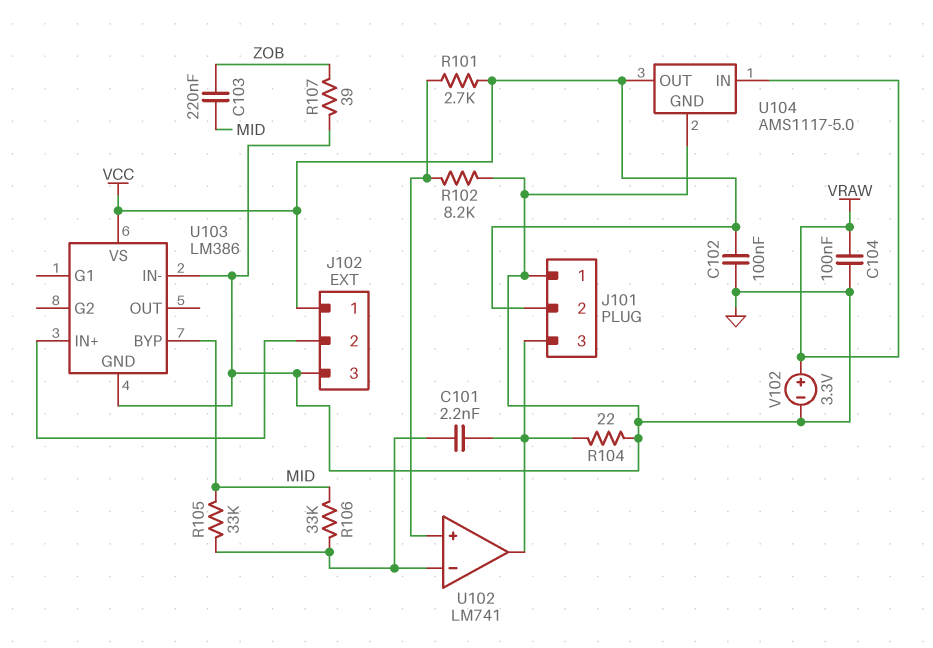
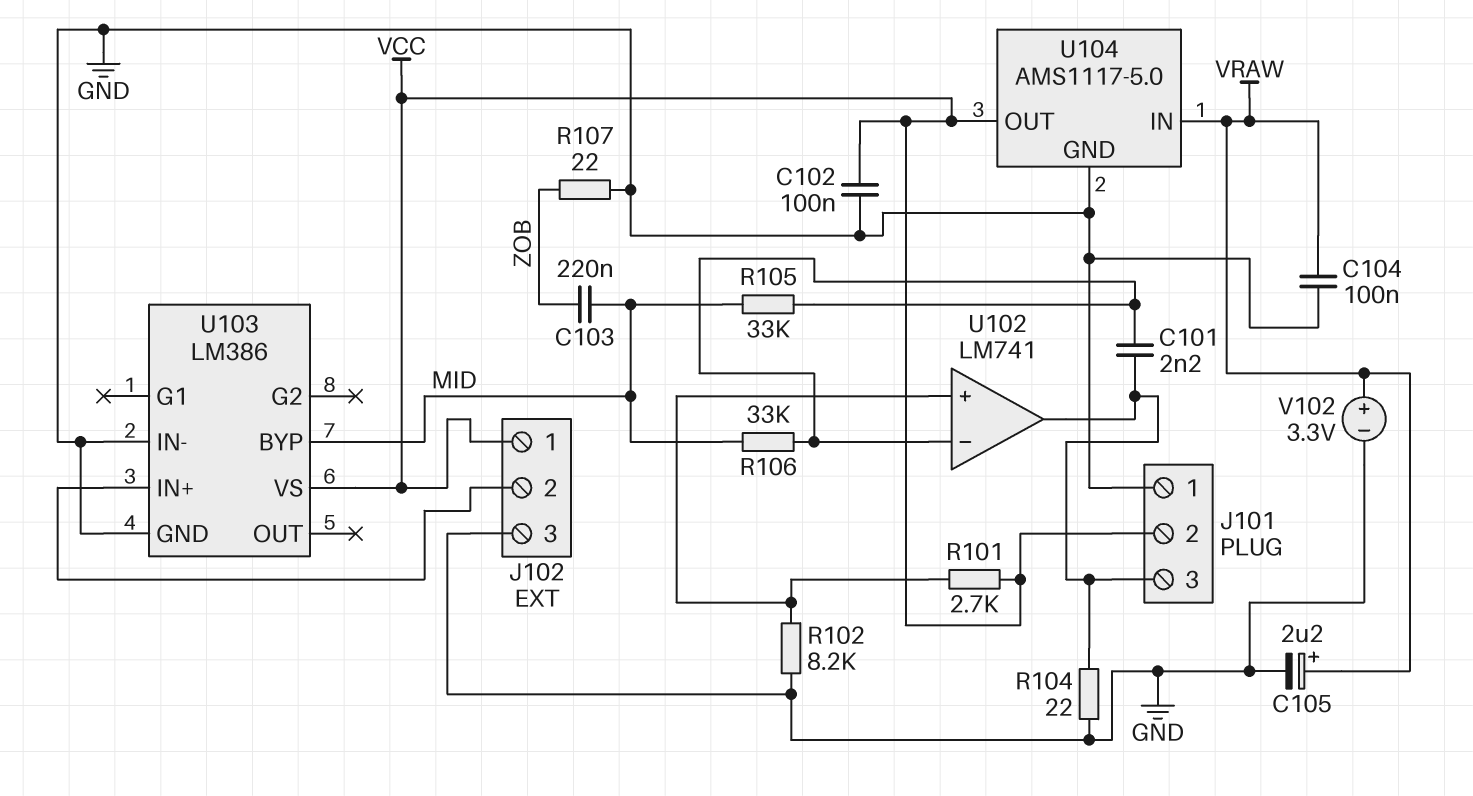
C105: none -> 2.2uF (plus VRAW, minus GND)
R107: 39 (GND, ZOB) -> 22 (GND, ZOB)

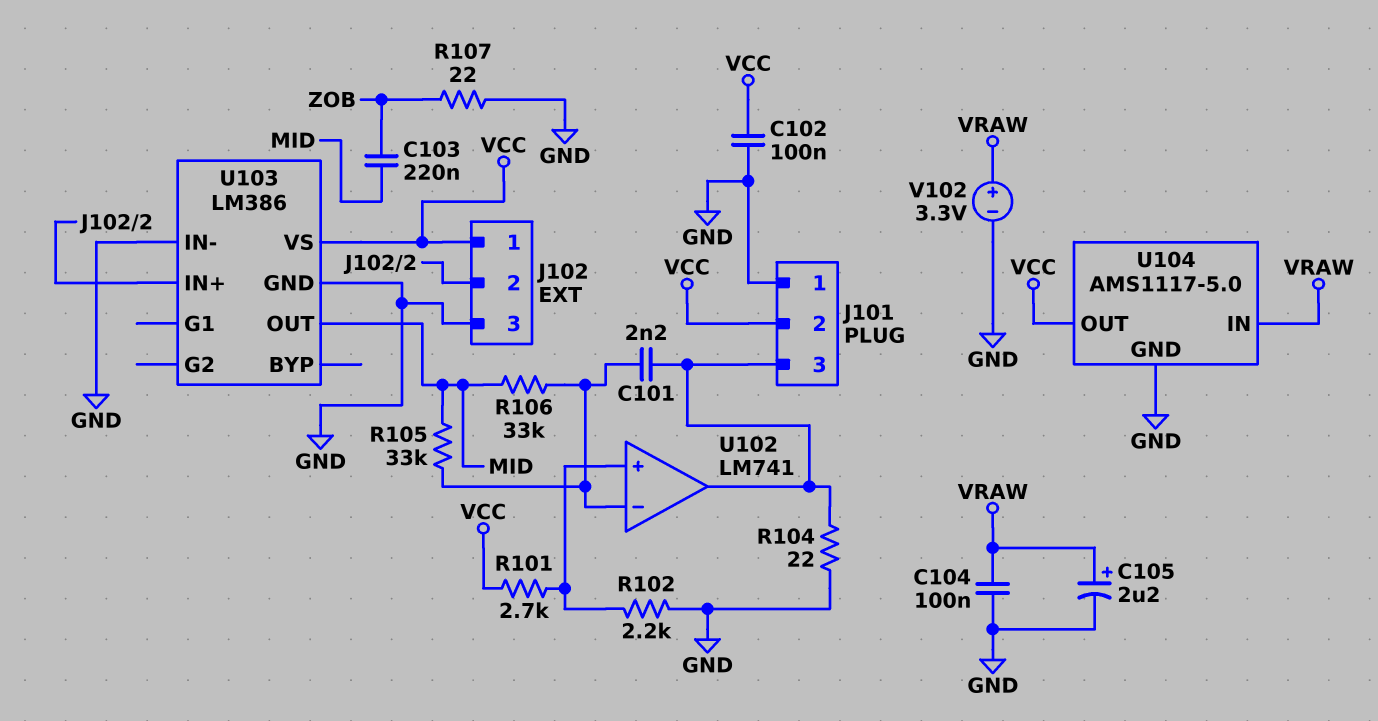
R102: 8.2k (GND, U102/in+) -> 2.2k (GND, U102/in+)
U103 pin BYP: MID -> none
U103 pin OUT: none -> MID

